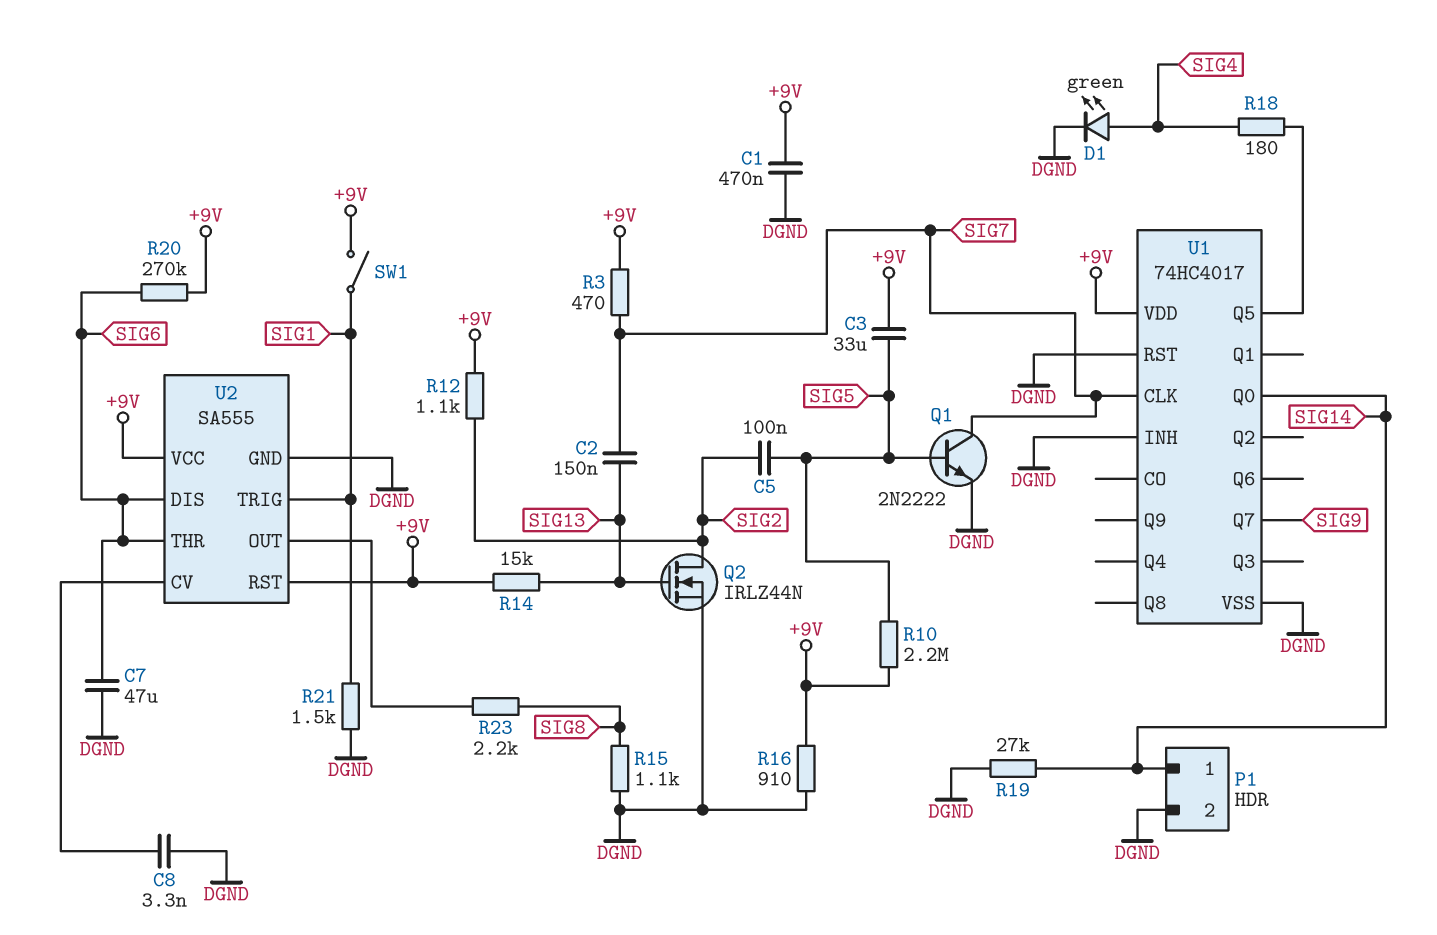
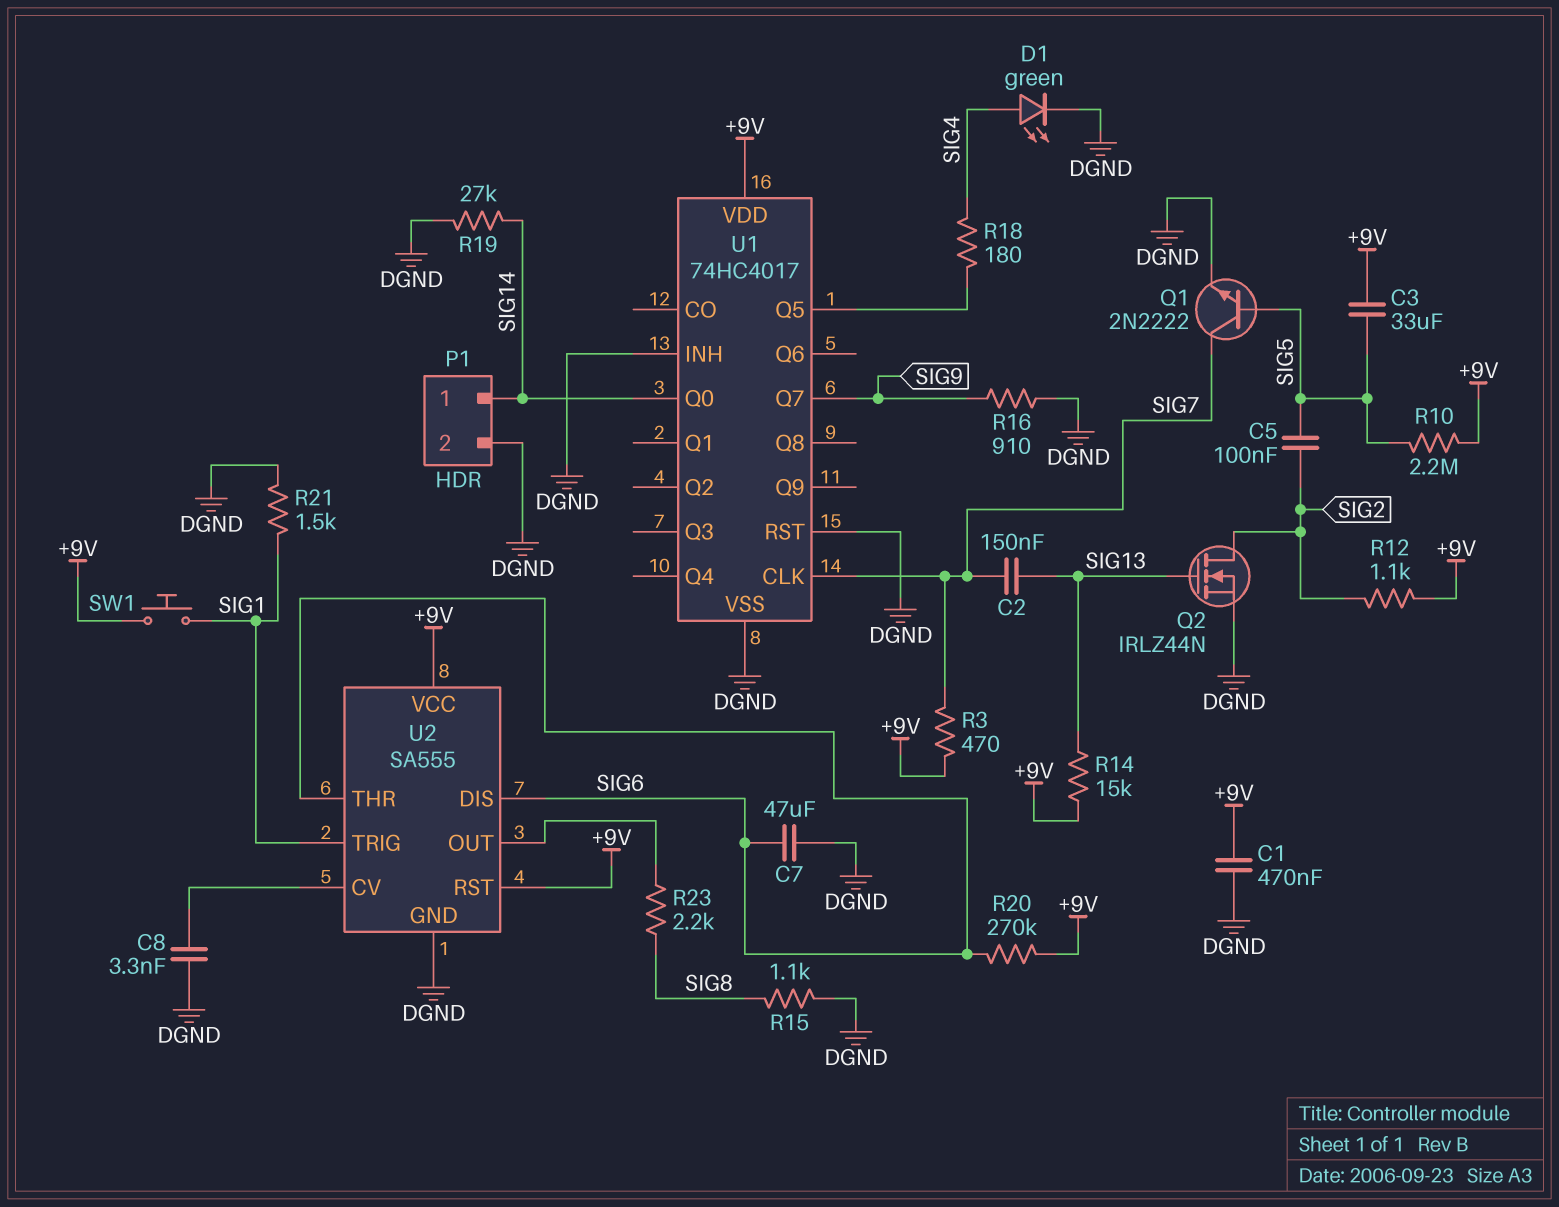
R16: 910 (+9V, DGND) -> 910 (DGND, SIG9)
SW1: switch (+9V, SIG1) -> button (+9V, SIG1)

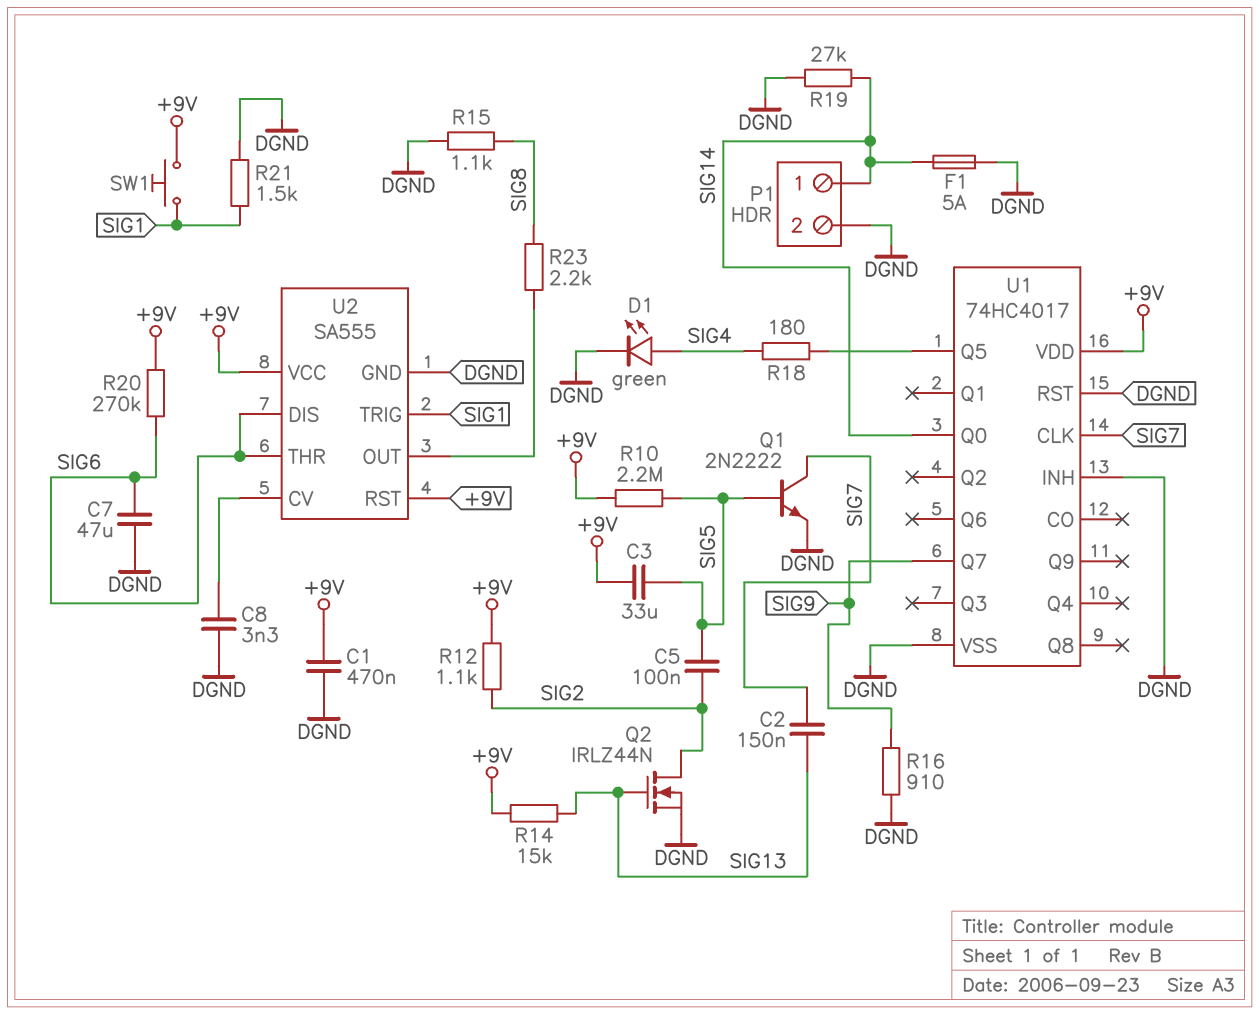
F1: none -> 5A (DGND, SIG14)
R3: 470 (+9V, SIG7) -> none

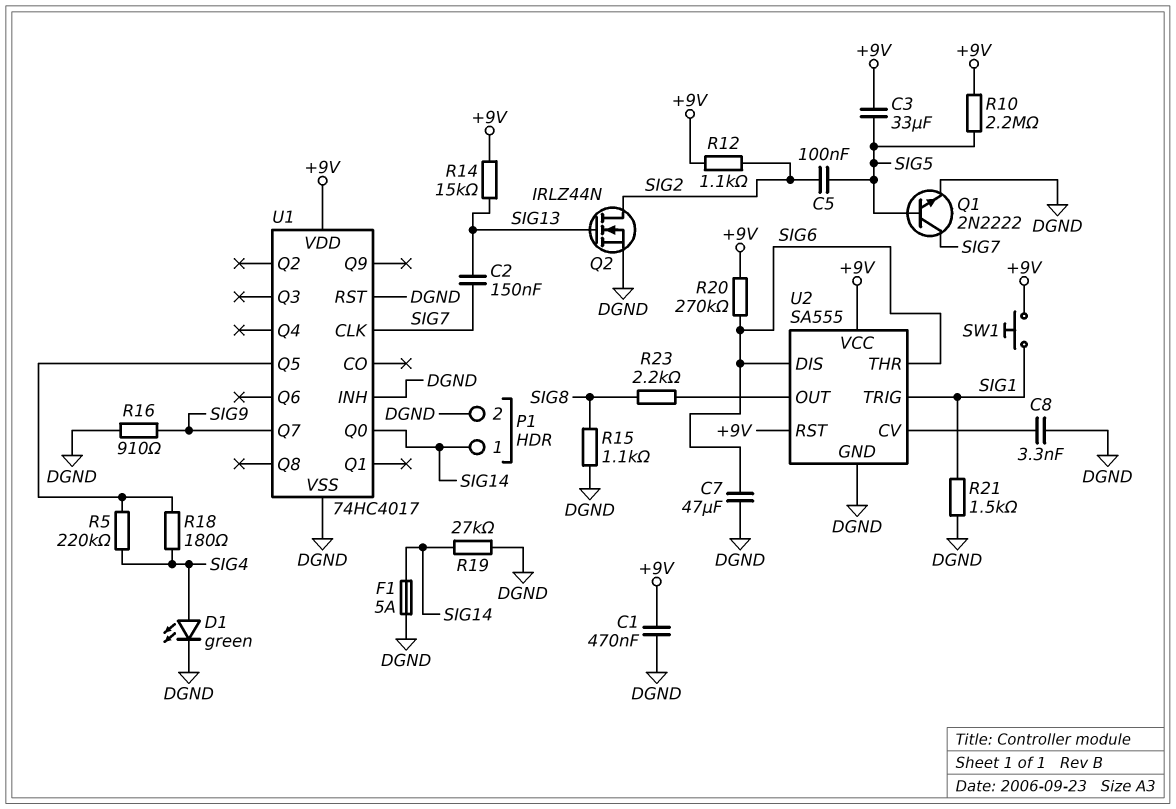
R5: none -> 220k (SIG4, U1/Q5)

